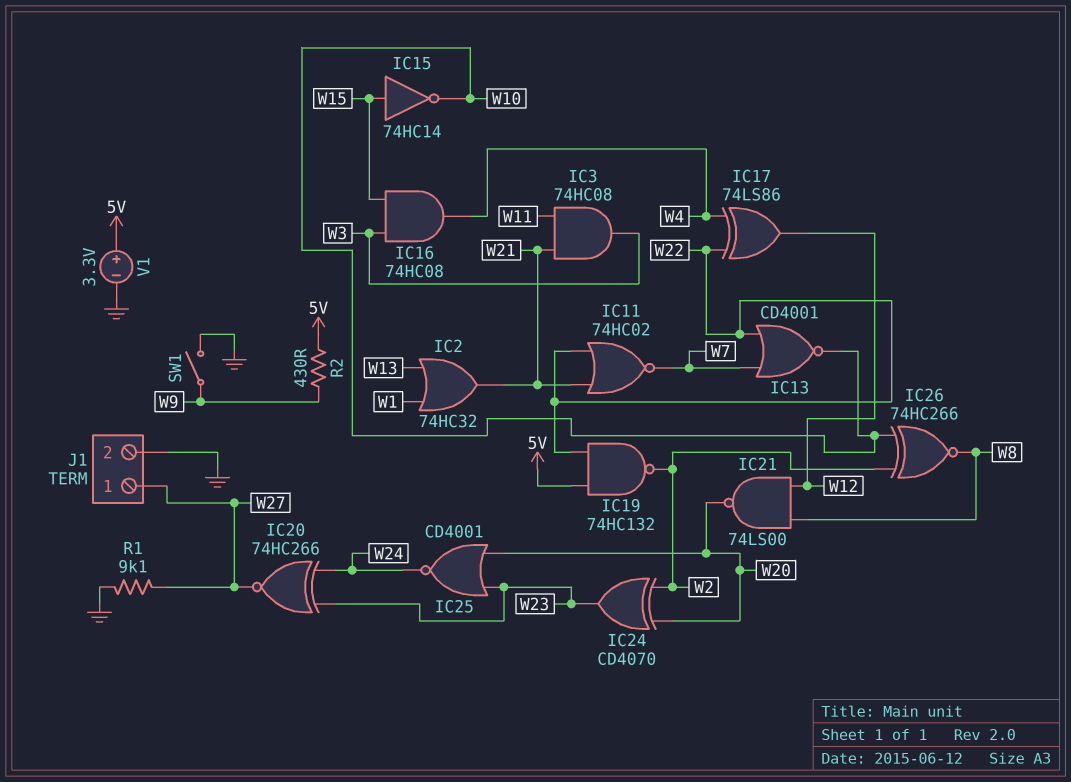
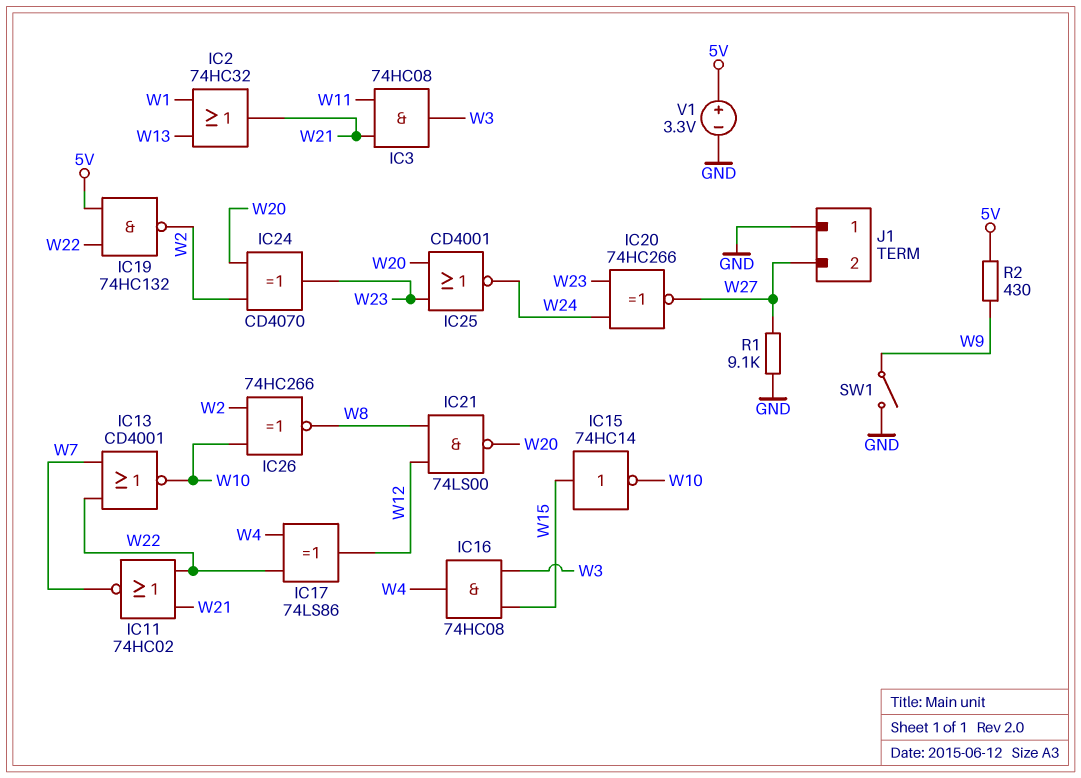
J1 pin 1: W27 -> GND
J1 pin 2: GND -> W27

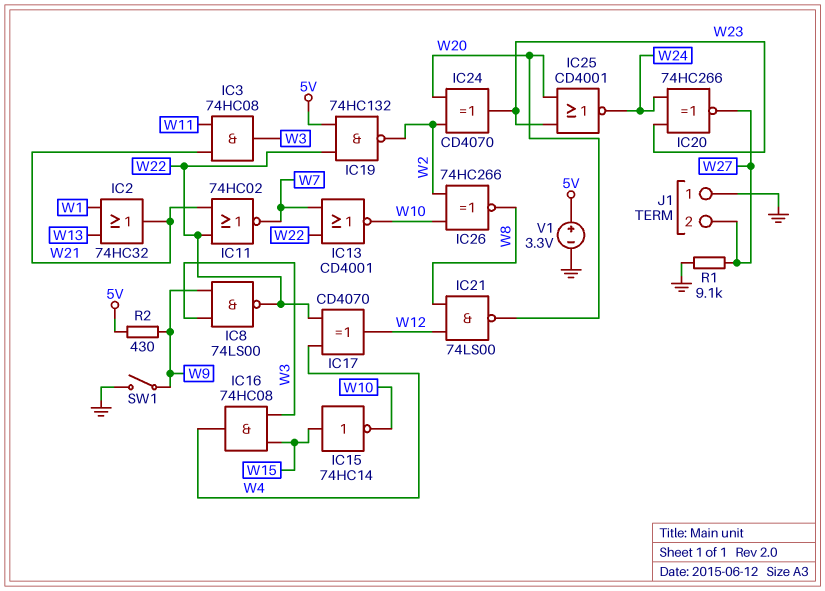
IC8: none -> NAND 74LS00 (in W3, in W9, out W22)
IC17: XOR 74LS86 (in W4, in W22, out W12) -> XOR CD4070 (in W4, in W22, out W12)

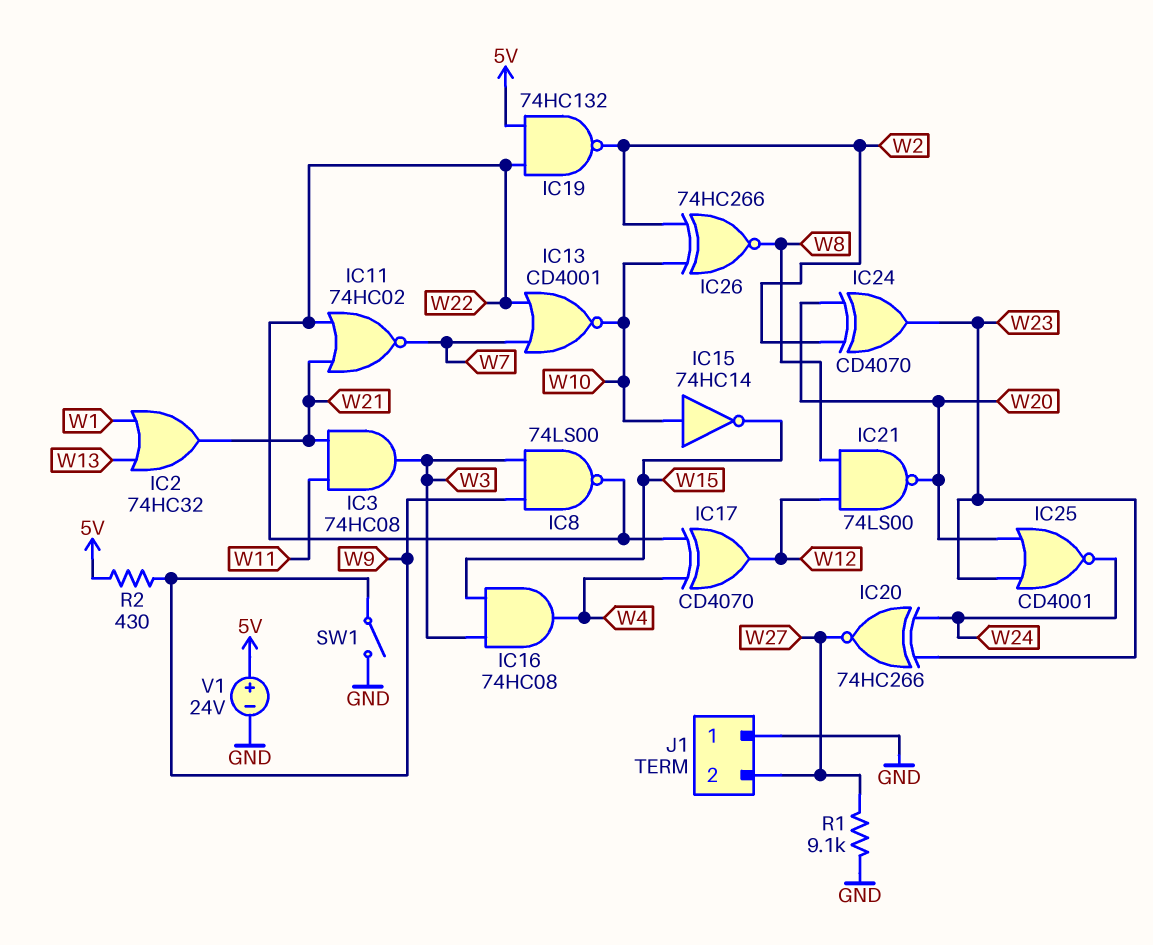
IC15: NOT 74HC14 (in W15, out W10) -> NOT 74HC14 (in W10, out W15)
V1: 3.3V (plus 5V, minus GND) -> 24V (plus 5V, minus GND)

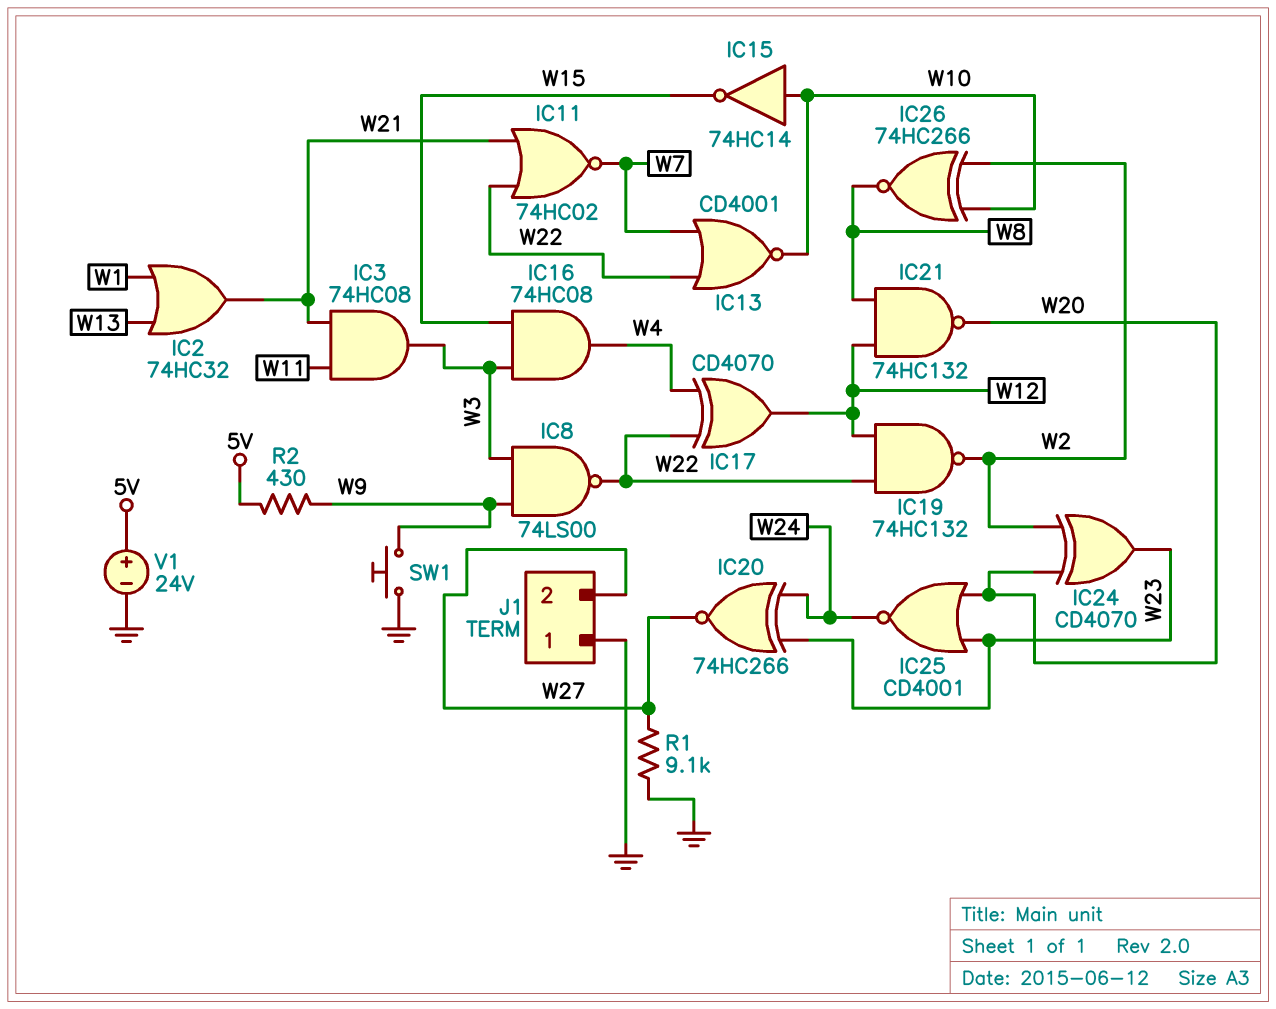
IC19: NAND 74HC132 (in 5V, in W22, out W2) -> NAND 74HC132 (in W12, in W22, out W2)
IC21: NAND 74LS00 (in W8, in W12, out W20) -> NAND 74HC132 (in W8, in W12, out W20)
SW1: switch (GND, W9) -> button (GND, W9)

